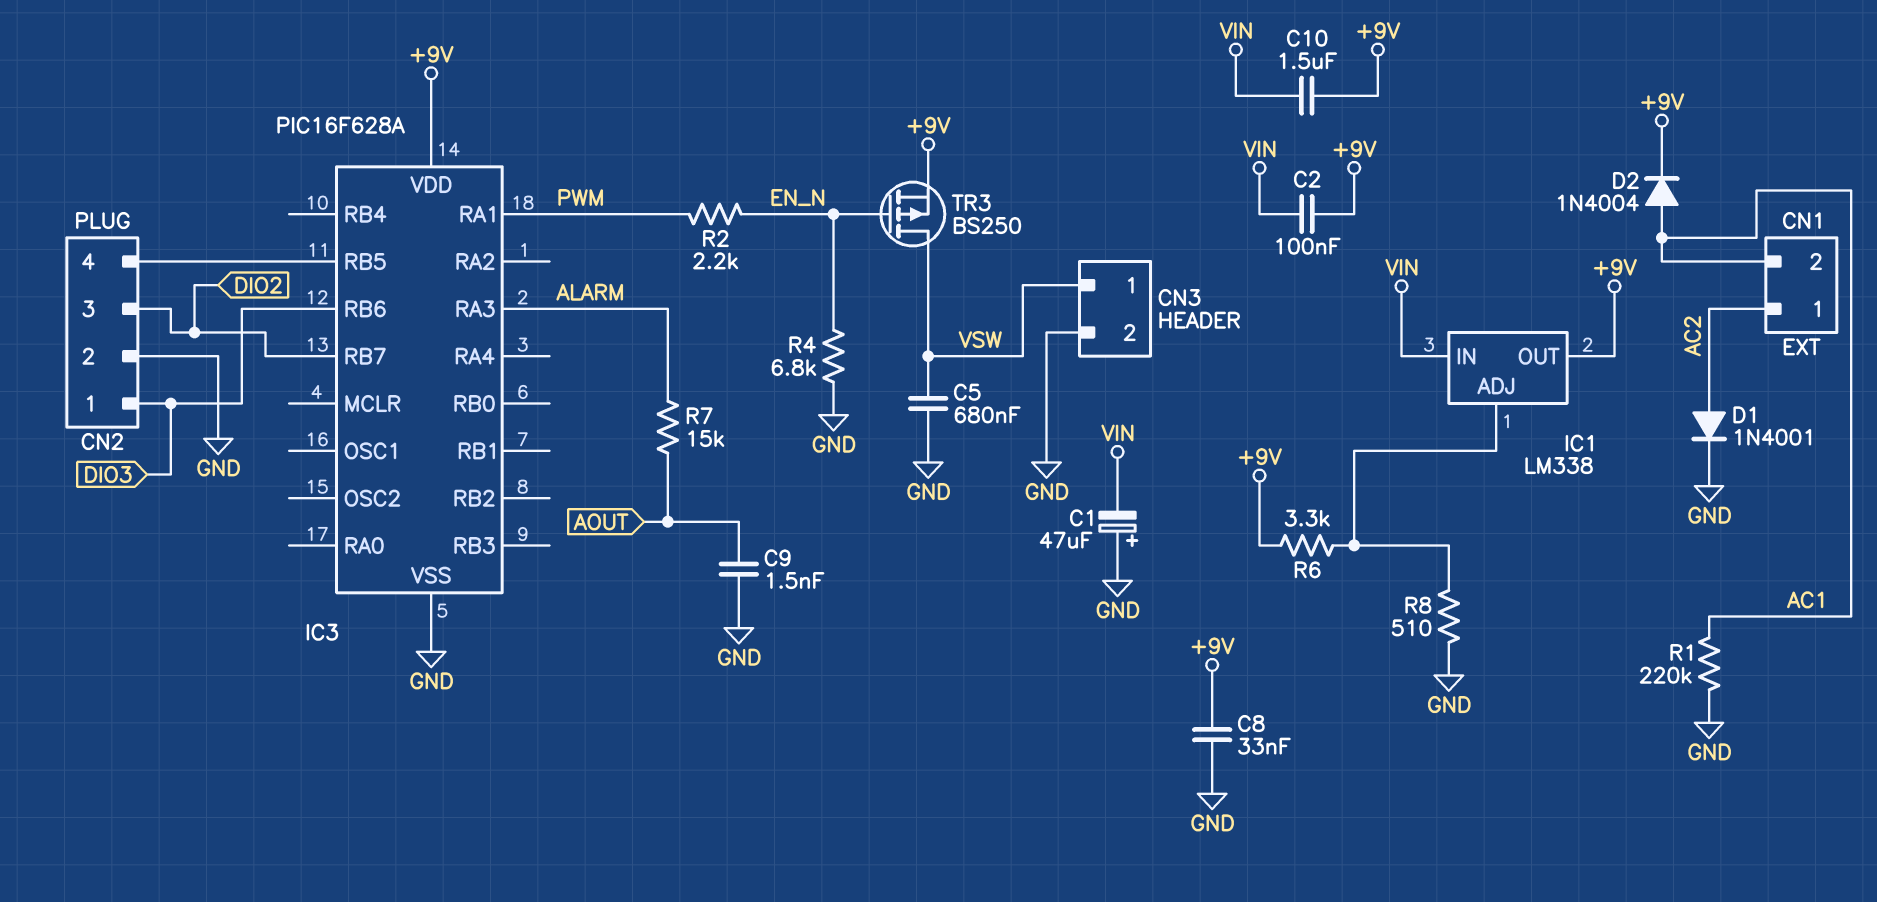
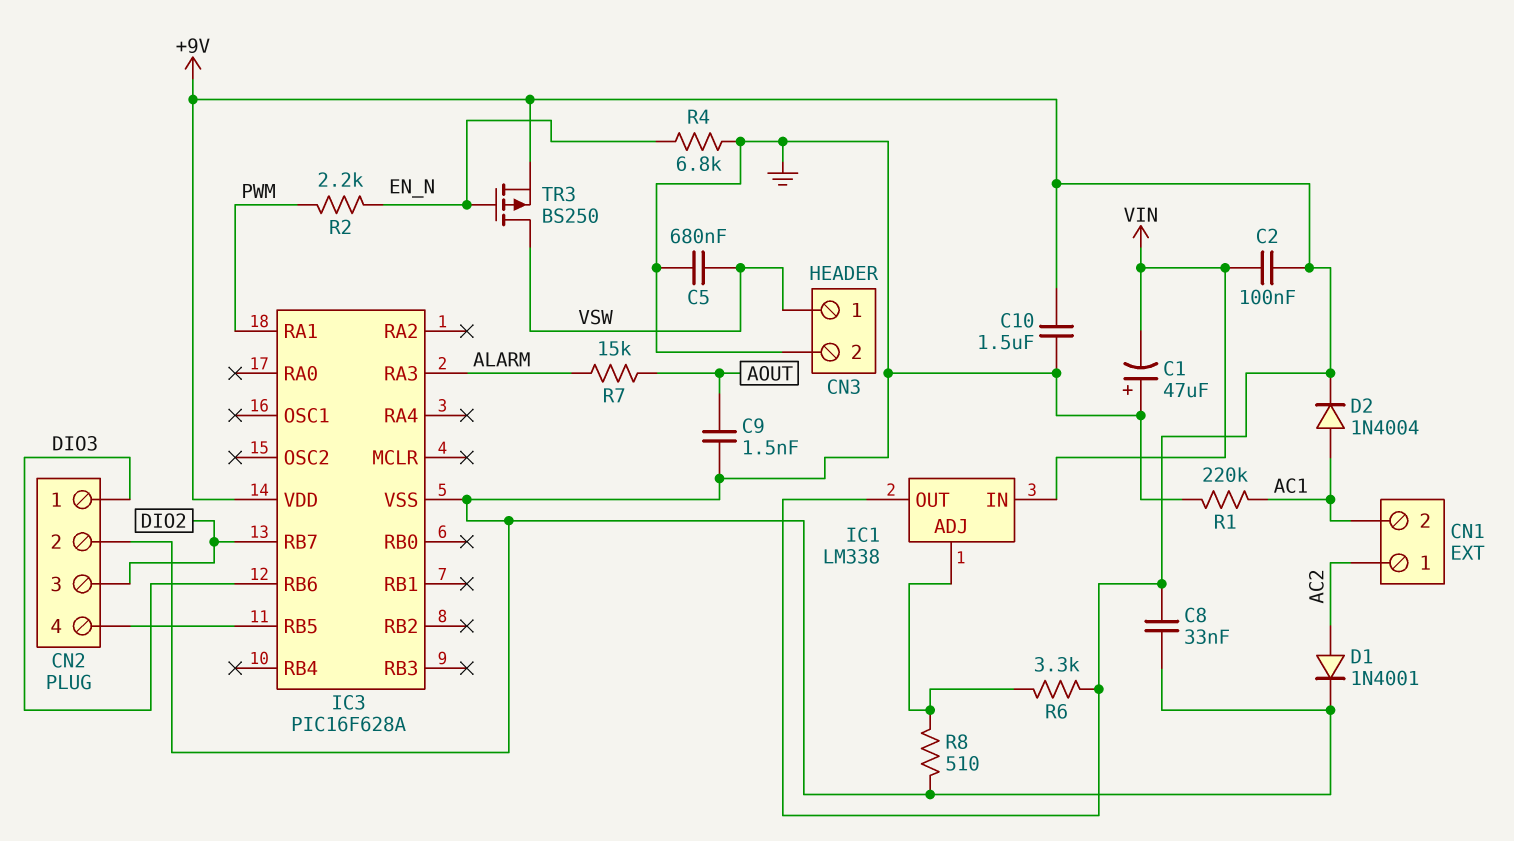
C10: 1.5uF (+9V, VIN) -> 1.5uF (+9V, GND)

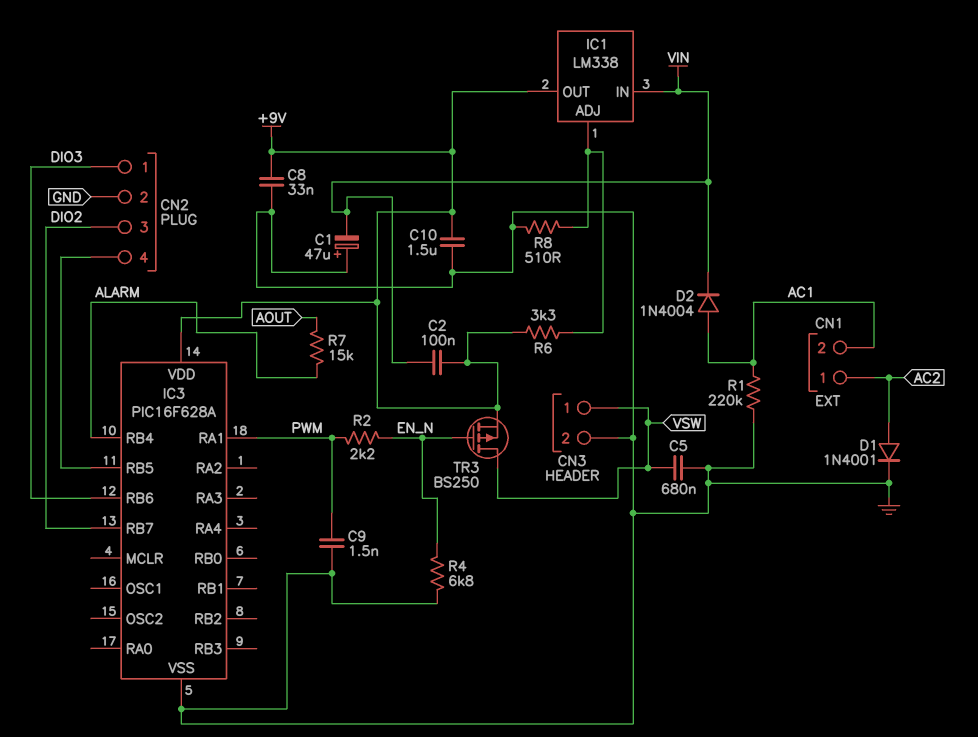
C9: 1.5nF (AOUT, GND) -> 1.5nF (GND, PWM)
D2: diode 1N4004 (A AC1, K +9V) -> diode 1N4004 (A AC1, K VIN)
IC3 pin RA3: ALARM -> none
IC3 pin RB4: none -> ALARM

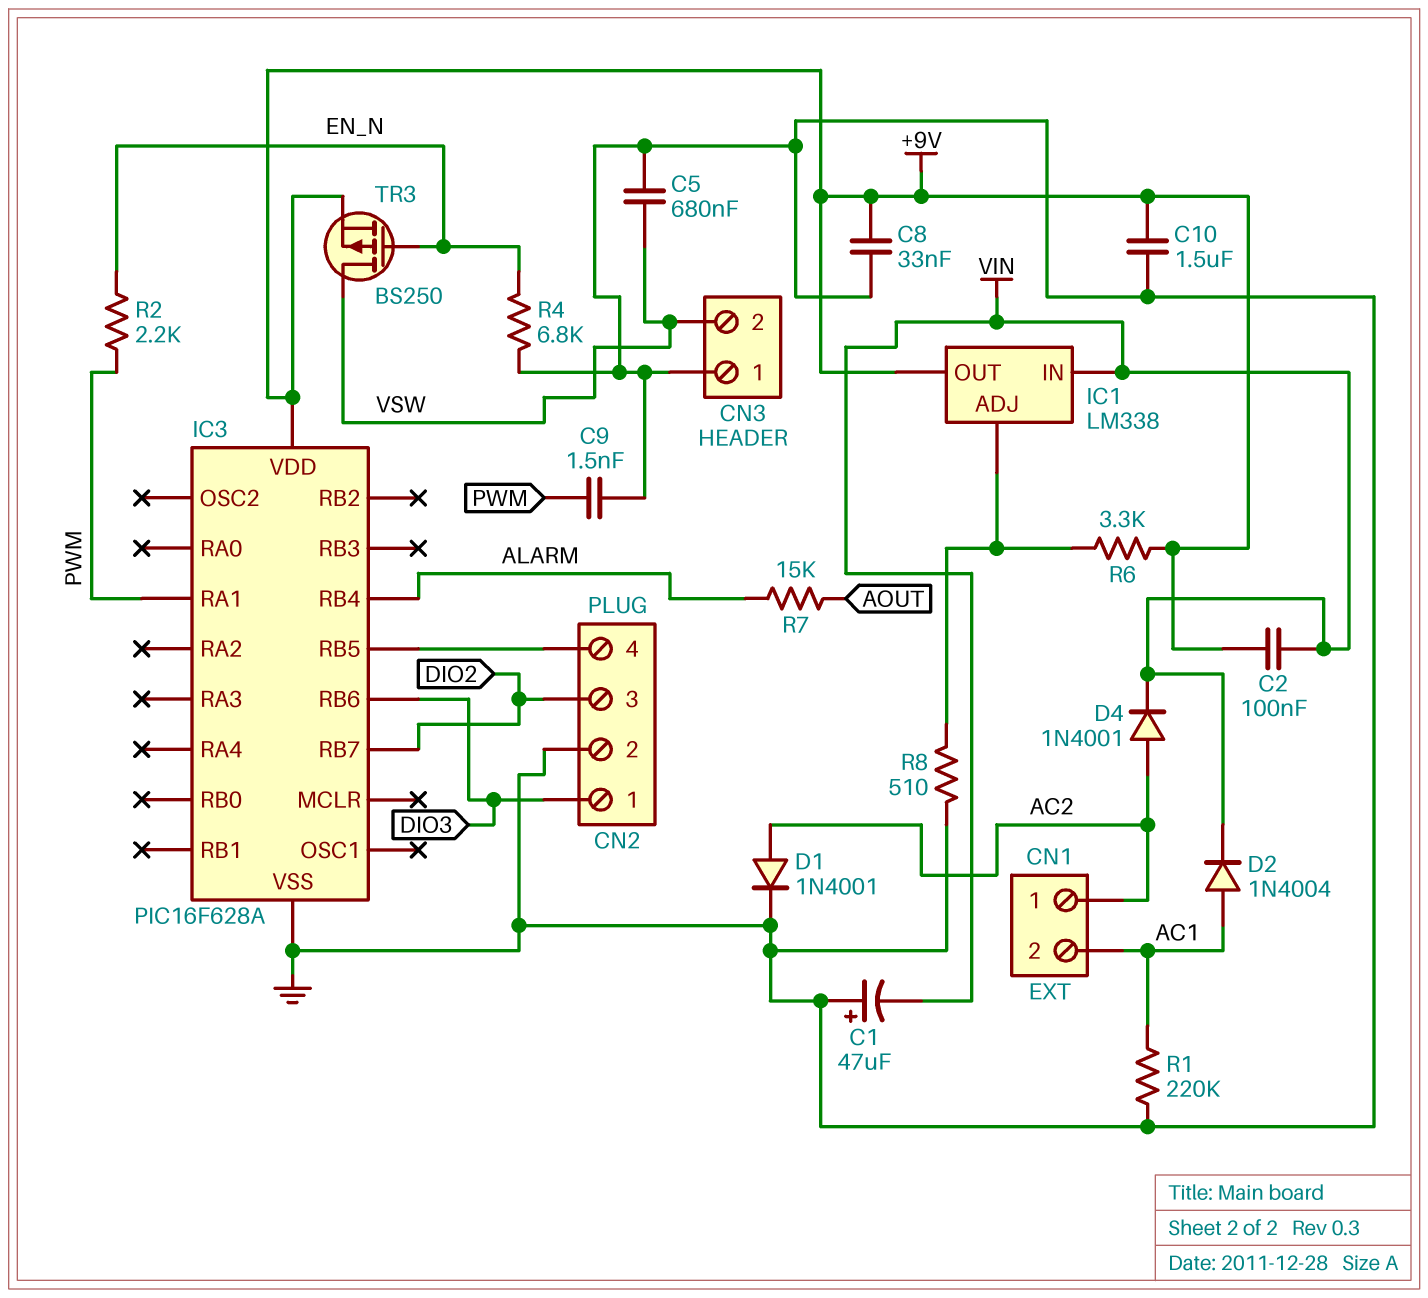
CN3 pin 1: VSW -> GND
CN3 pin 2: GND -> VSW
D4: none -> diode 1N4001 (A AC2, K VIN)

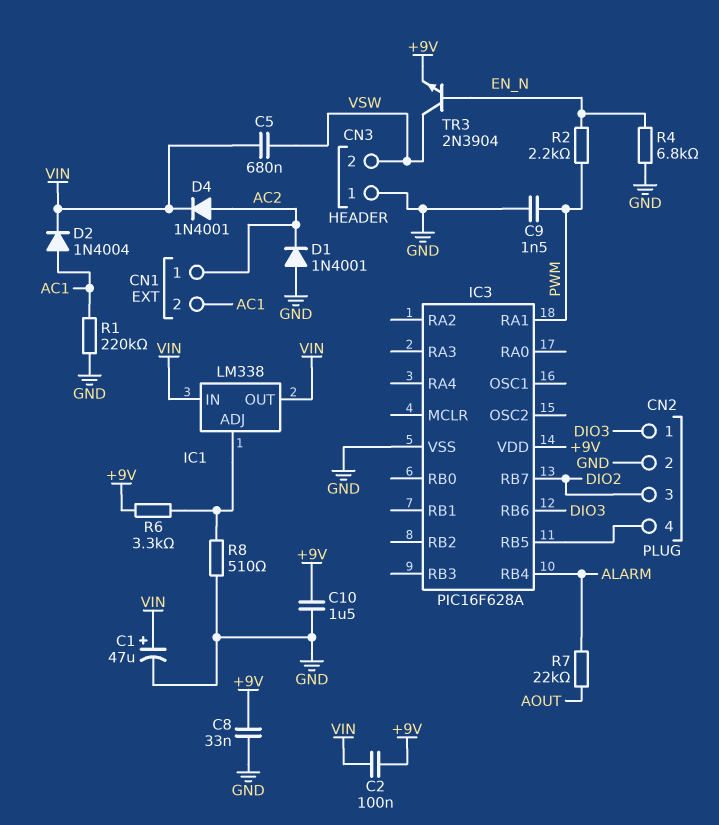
C1: 47uF (plus GND, minus VIN) -> 47uF (plus VIN, minus GND)
C5: 680nF (GND, VSW) -> 680nF (VIN, VSW)
D1: diode 1N4001 (A AC2, K GND) -> diode 1N4001 (A GND, K AC2)
IC1 pin OUT: +9V -> VIN
R7: 15k (ALARM, AOUT) -> 22k (ALARM, AOUT)
TR3: PMOS BS250 (G EN_N, D VSW, S +9V) -> NPN 2N3904 (B EN_N, C VSW, E +9V)

